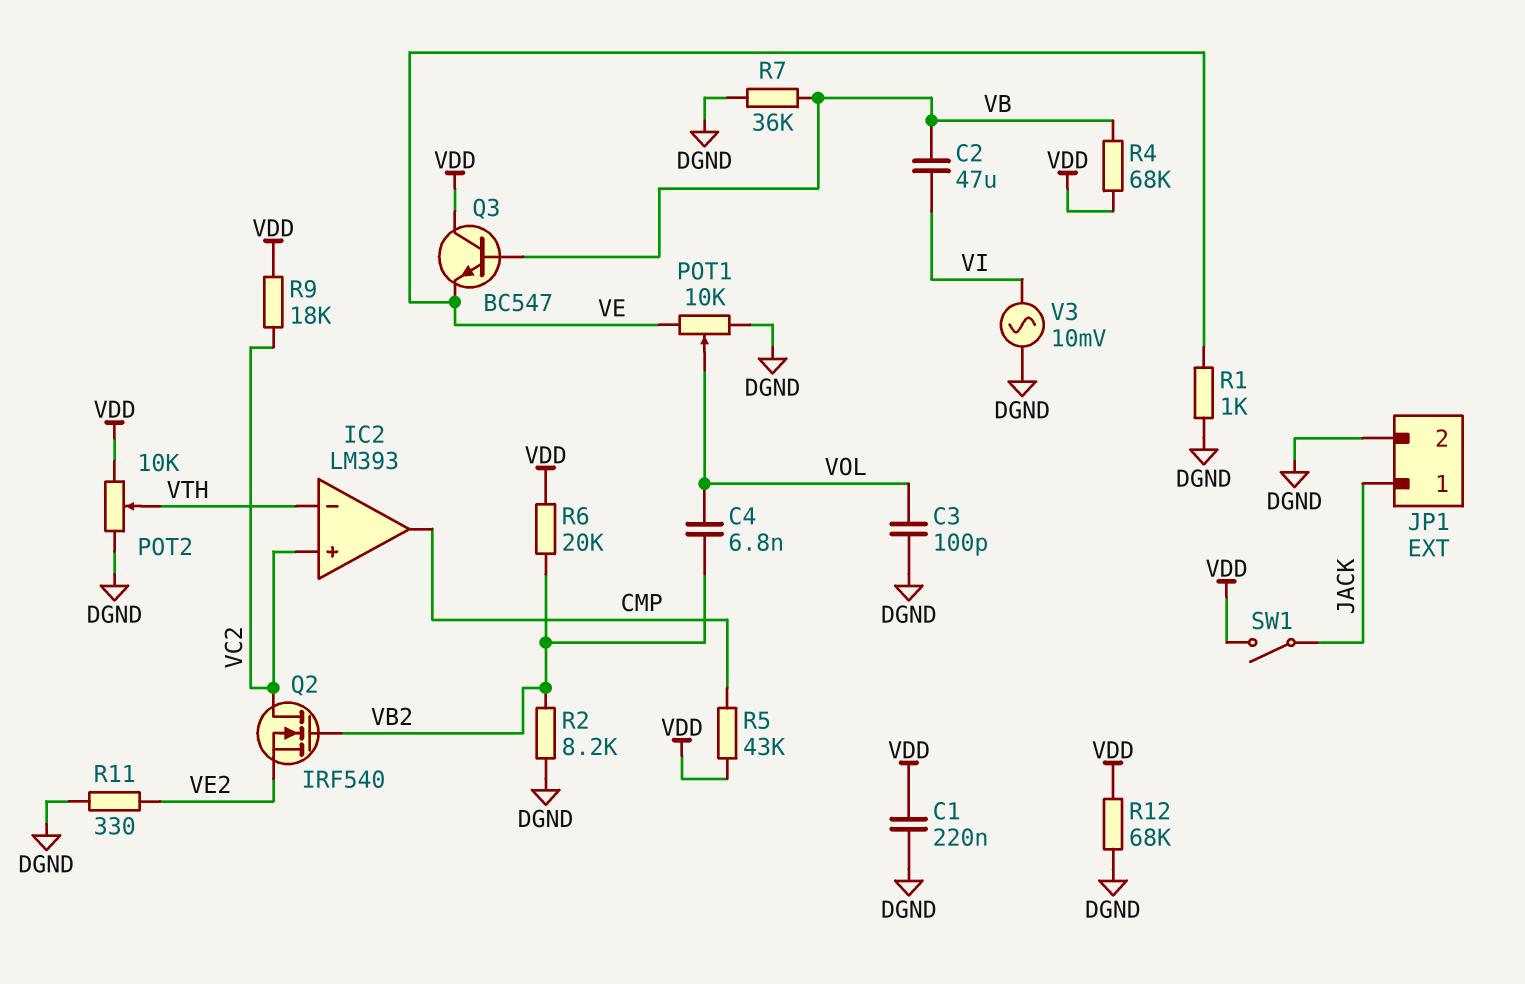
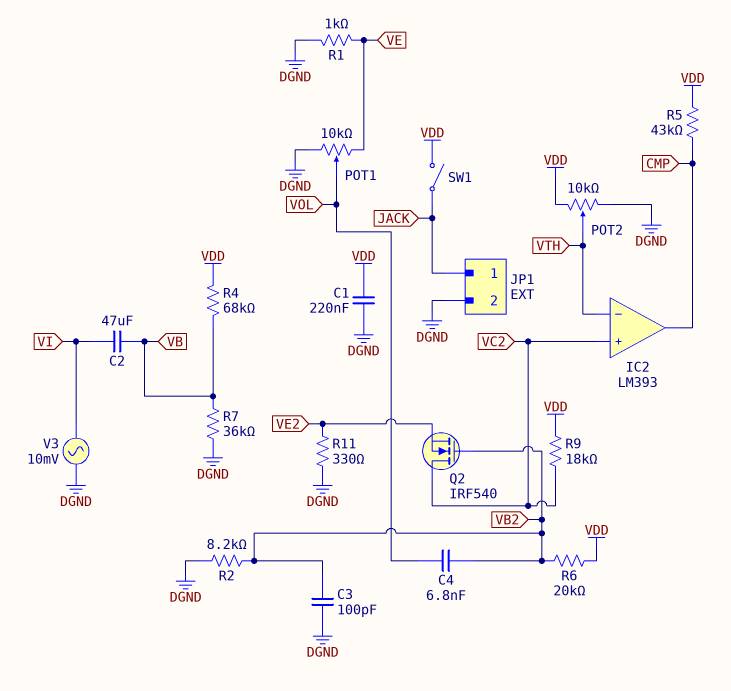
C3: 100pF (DGND, VOL) -> 100pF (DGND, VB2)
Q3: NPN BC547 (B VB, C VDD, E VE) -> none
R12: 68k (DGND, VDD) -> none

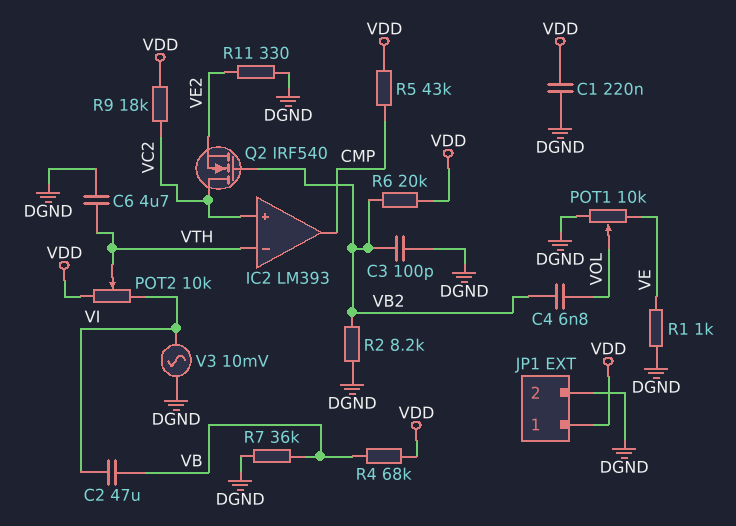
C6: none -> 4.7uF (DGND, VTH)
JP1 pin 1: JACK -> VDD
POT2: 10k (DGND, VDD, wiper VTH) -> 10k (VDD, VI, wiper VTH)
SW1: switch (JACK, VDD) -> none

